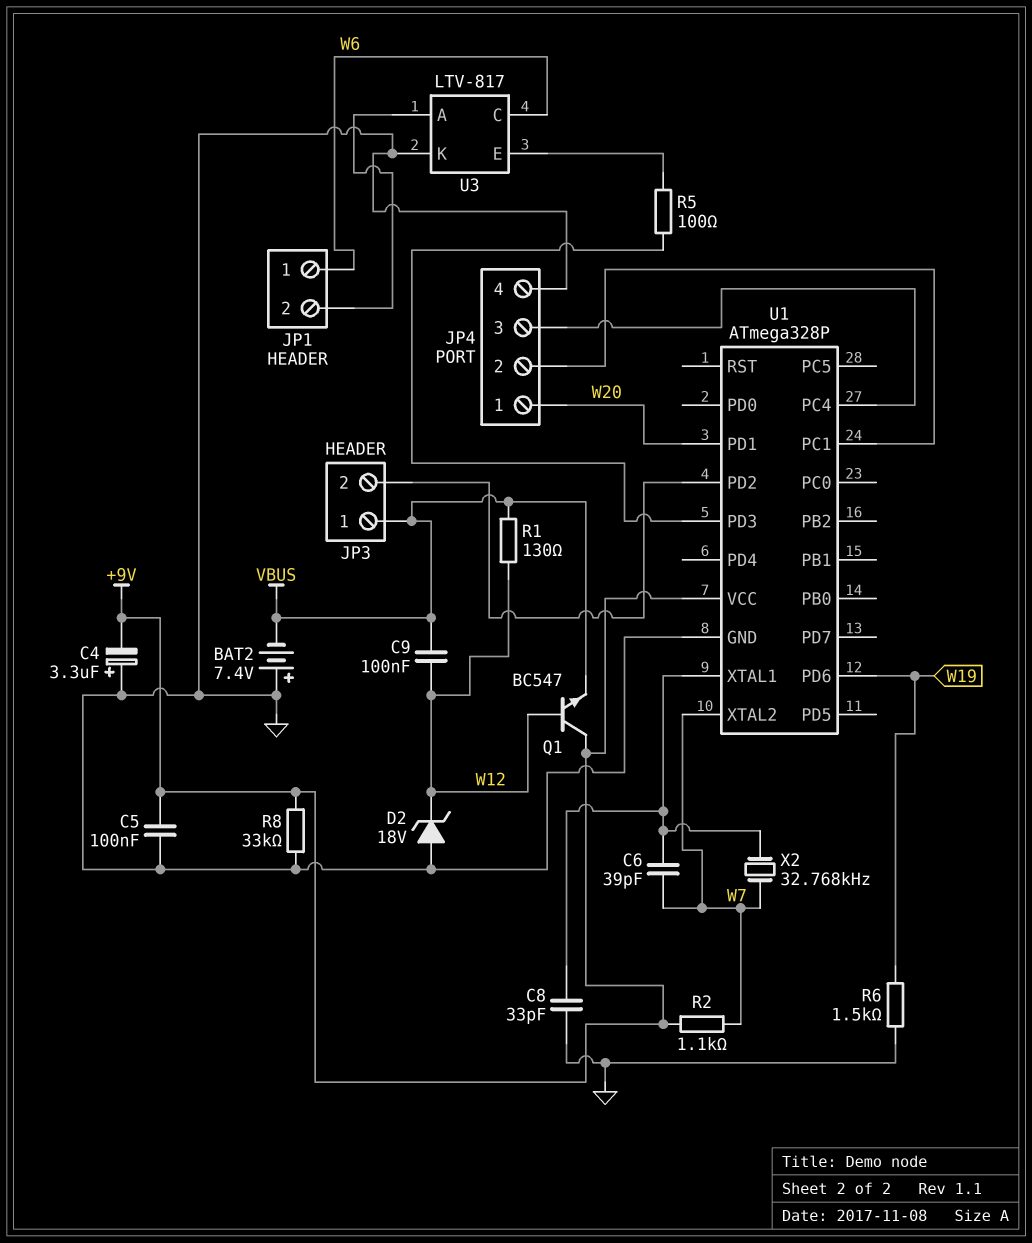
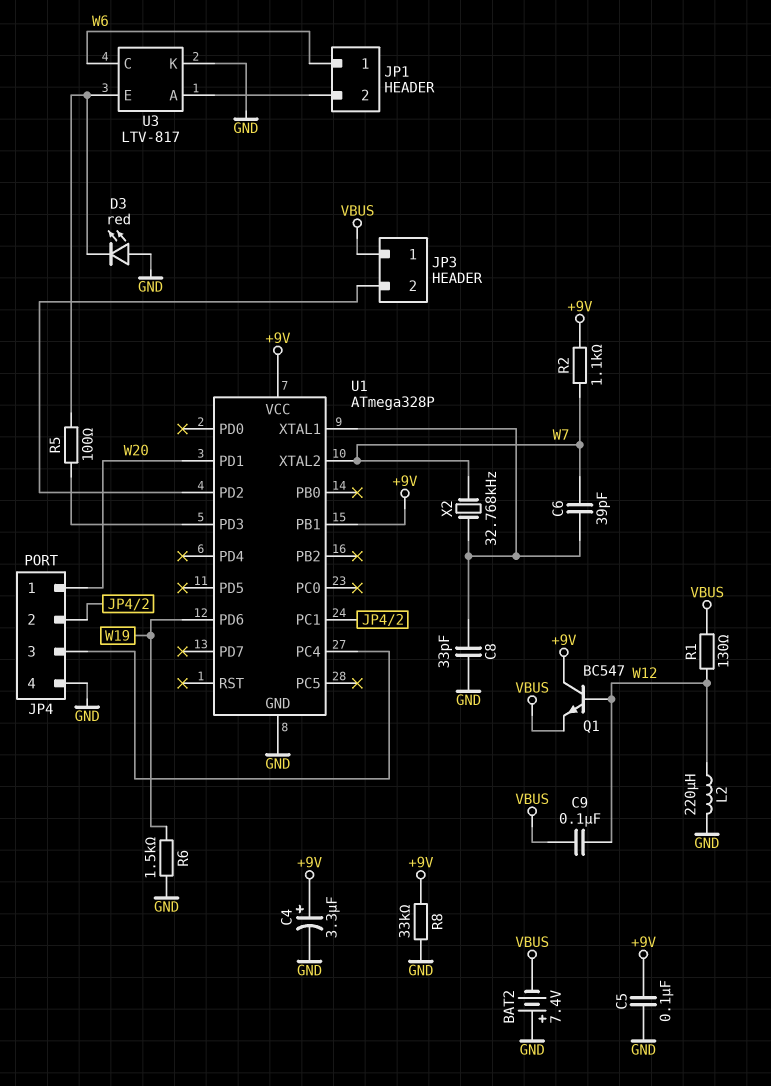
C4: 3.3uF (plus GND, minus +9V) -> 3.3uF (plus +9V, minus GND)
D2: zener 18V (A GND, K W12) -> none
D3: none -> LED red (A GND, K U3/E)
L2: none -> 220uH (GND, W12)
U1 pin PB1: none -> +9V

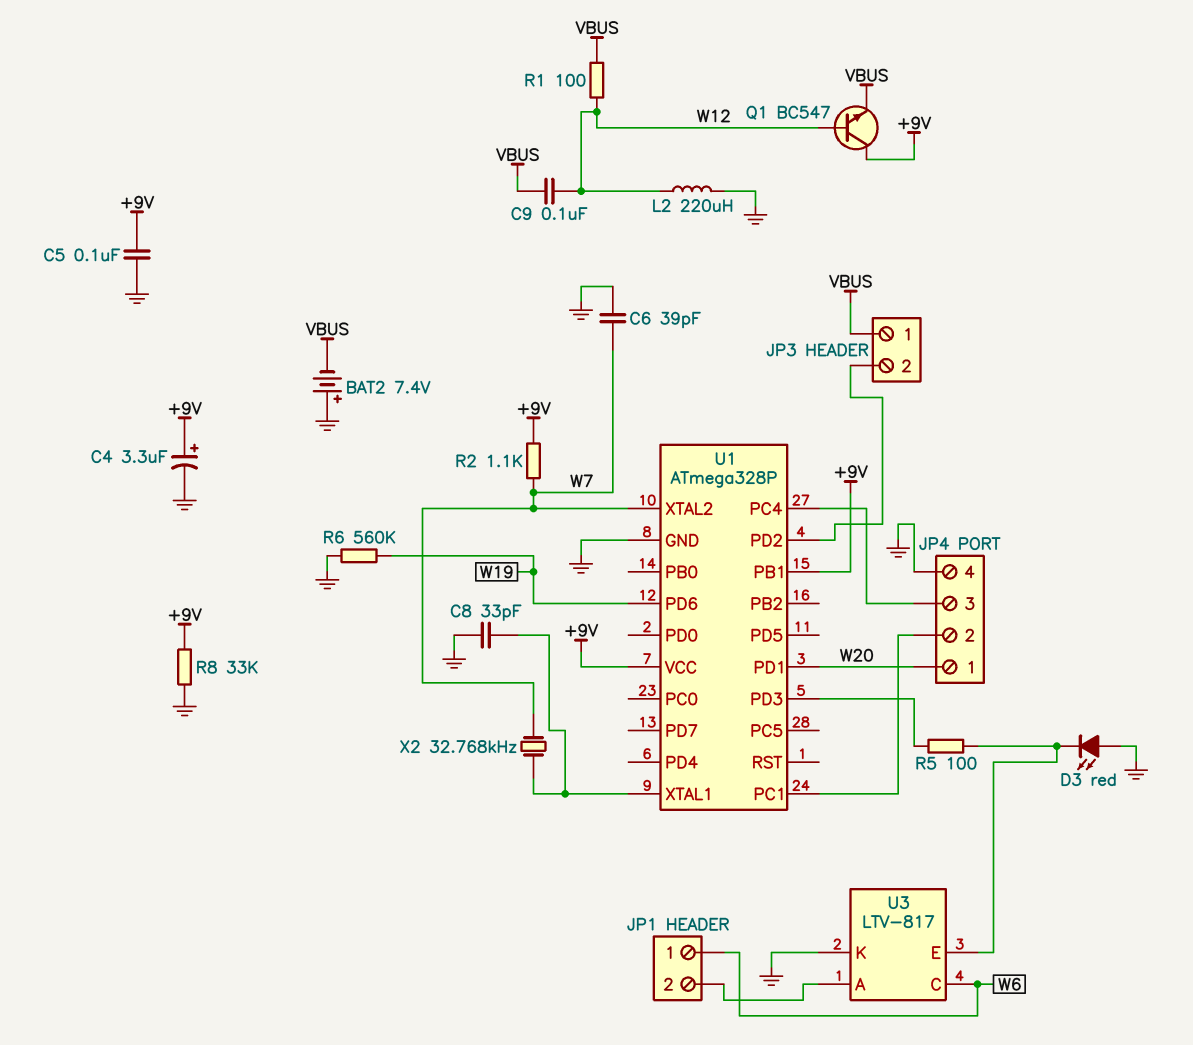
C6: 39pF (U1/XTAL1, W7) -> 39pF (GND, W7)
R1: 130 (VBUS, W12) -> 100 (VBUS, W12)
R6: 1.5k (GND, W19) -> 560k (GND, W19)

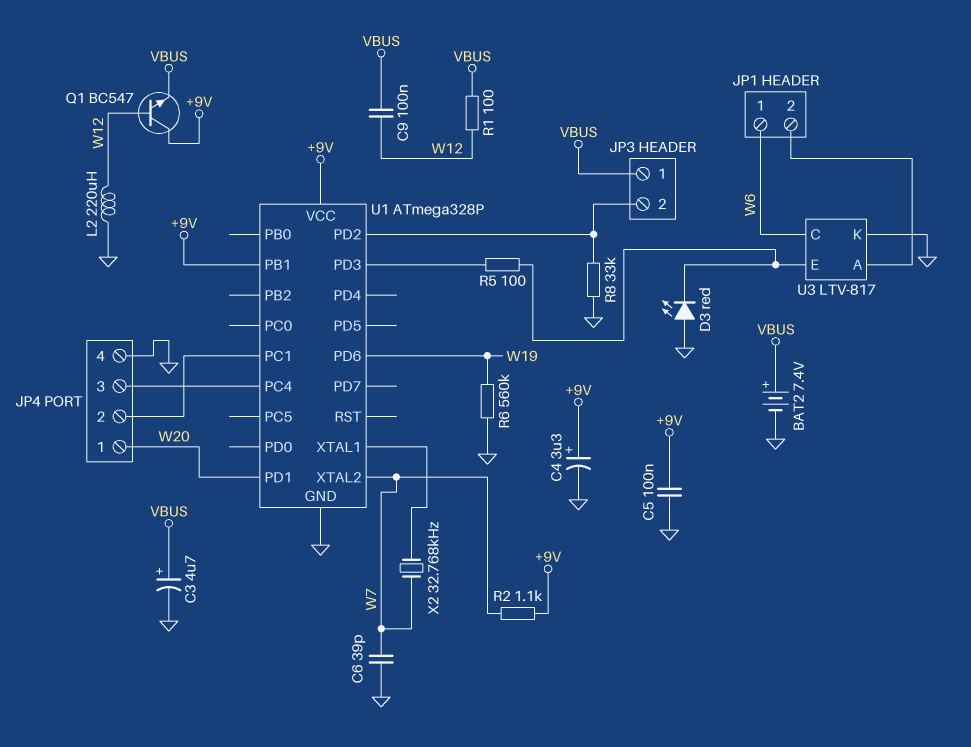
BAT2: 7.4V (plus GND, minus VBUS) -> 7.4V (plus VBUS, minus GND)
C3: none -> 4.7uF (plus VBUS, minus GND)
C8: 33pF (GND, U1/XTAL1) -> none
R8: 33k (+9V, GND) -> 33k (GND, JP3/2)

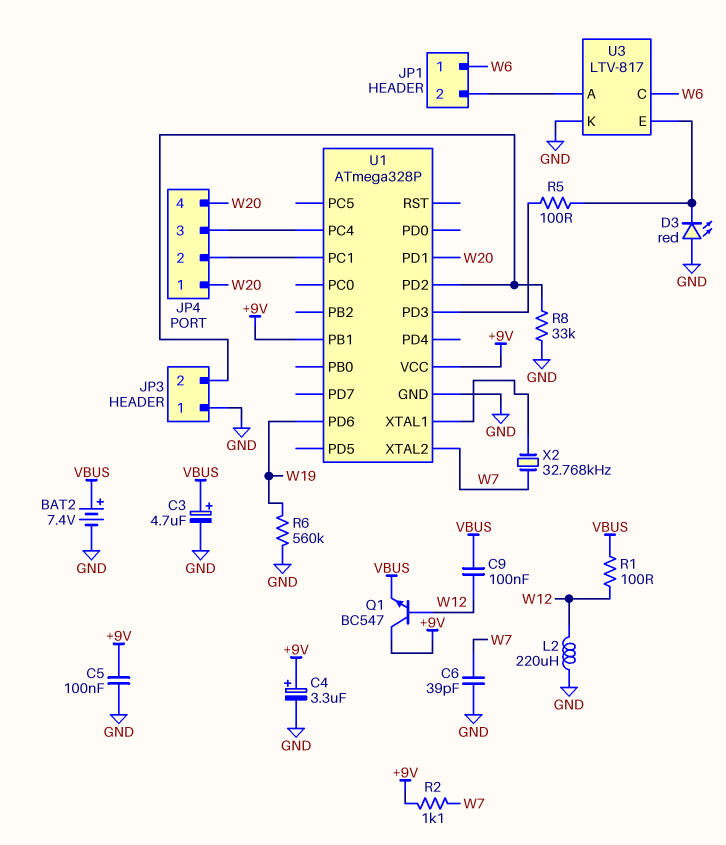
JP3 pin 1: VBUS -> GND
JP4 pin 4: GND -> W20

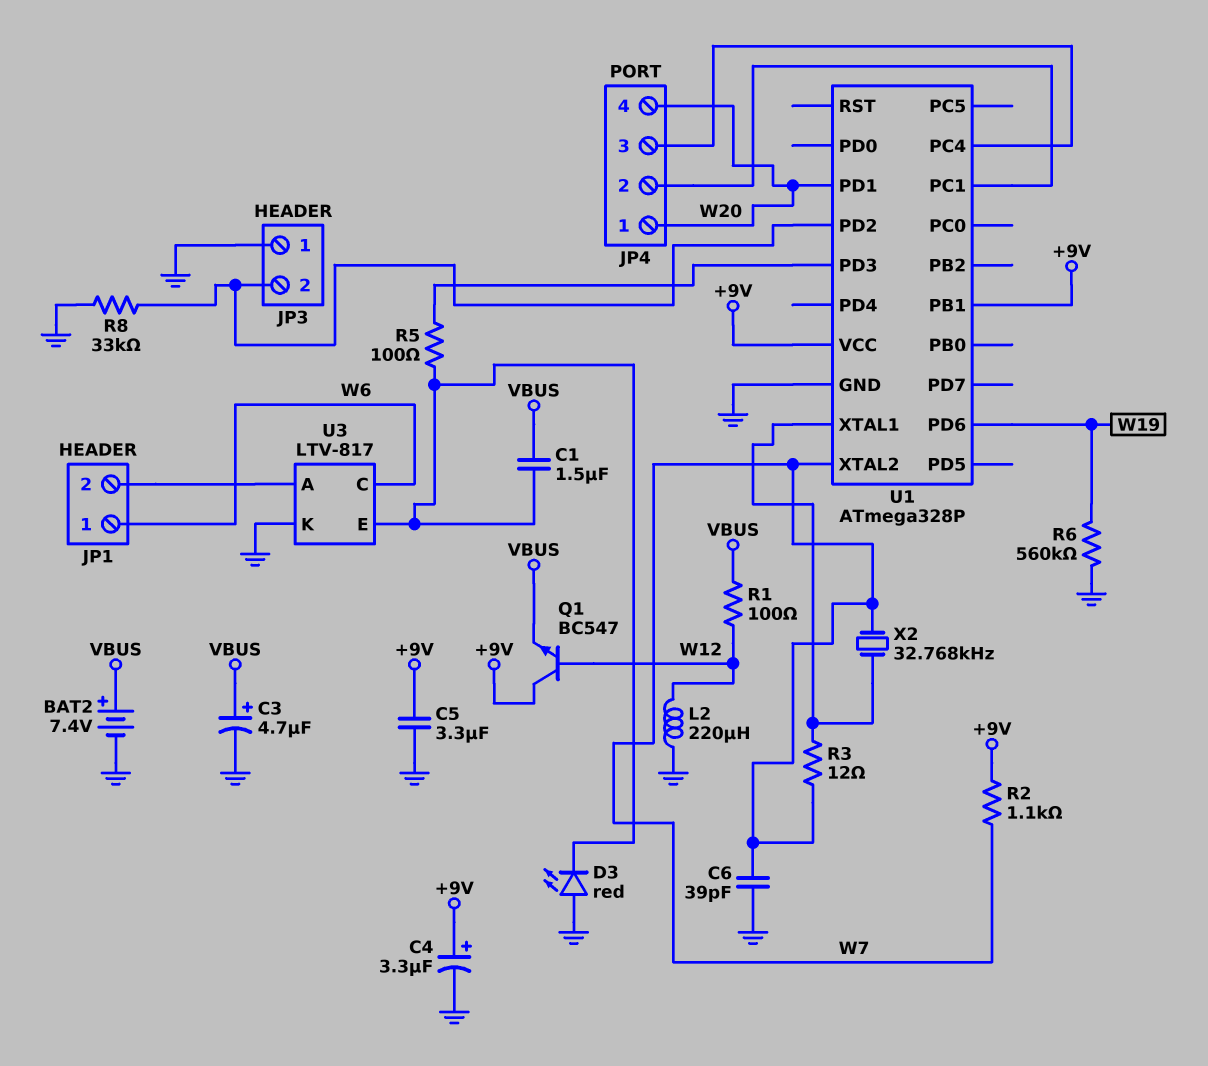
C1: none -> 1.5uF (U3/E, VBUS)
C5: 100nF (+9V, GND) -> 3.3uF (+9V, GND)
C9: 100nF (VBUS, W12) -> none
R3: none -> 12 (U1/XTAL1, W7)

